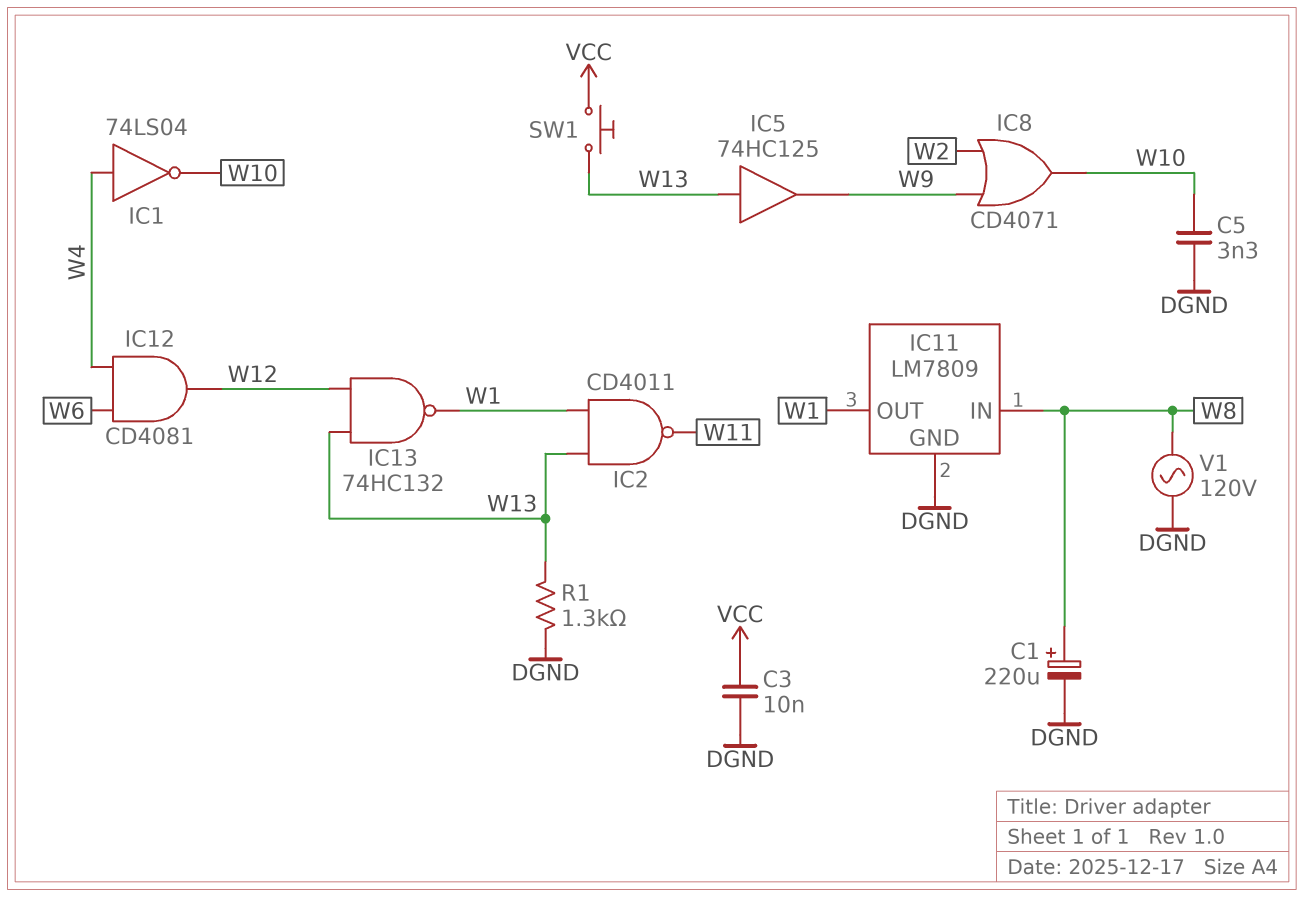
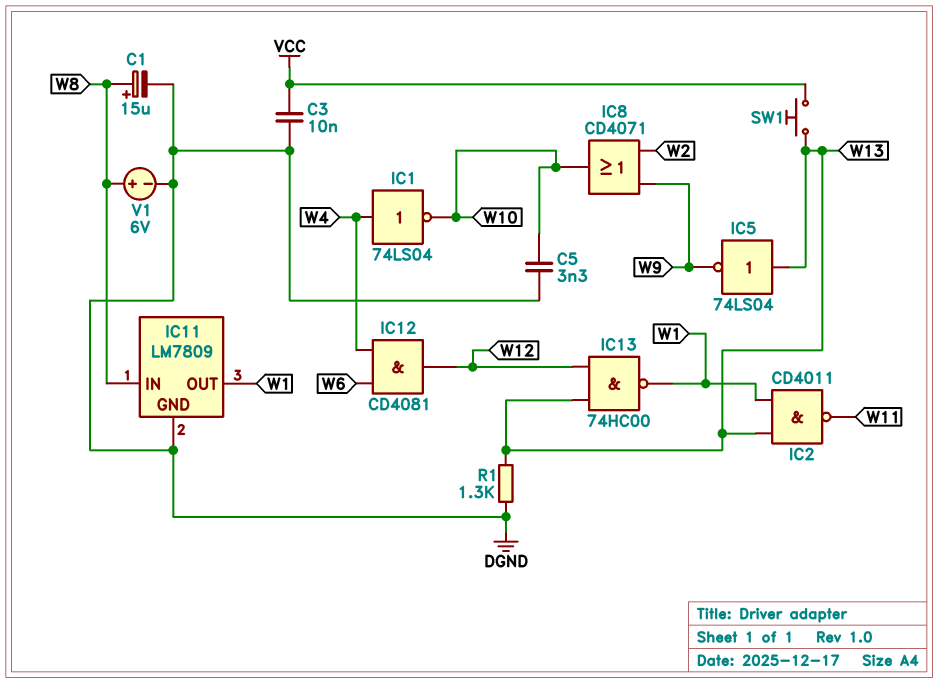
C1: 220uF (plus W8, minus DGND) -> 15uF (plus W8, minus DGND)
IC5: buffer 74HC125 (in W13, out W9) -> NOT 74LS04 (in W13, out W9)
IC13: NAND 74HC132 (in W12, in W13, out W1) -> NAND 74HC00 (in W12, in W13, out W1)
V1: AC 120V (DGND, W8) -> 6V (plus W8, minus DGND)

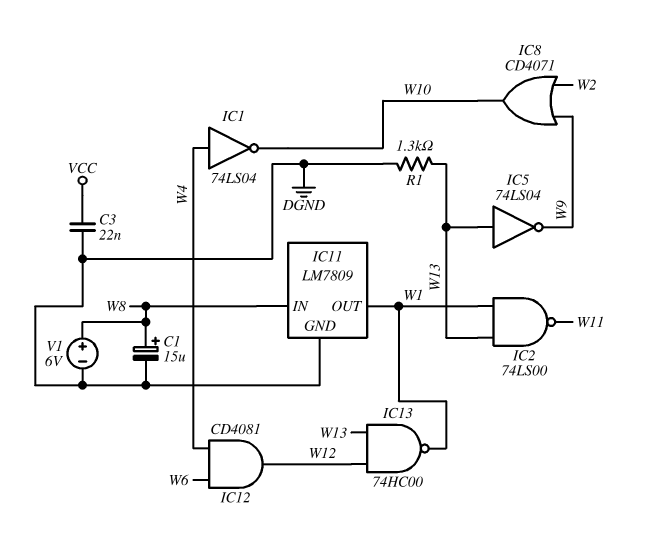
C3: 10nF (DGND, VCC) -> 22nF (DGND, VCC)
C5: 3.3nF (DGND, W10) -> none
IC2: NAND CD4011 (in W1, in W13, out W11) -> NAND 74LS00 (in W1, in W13, out W11)
SW1: button (VCC, W13) -> none

